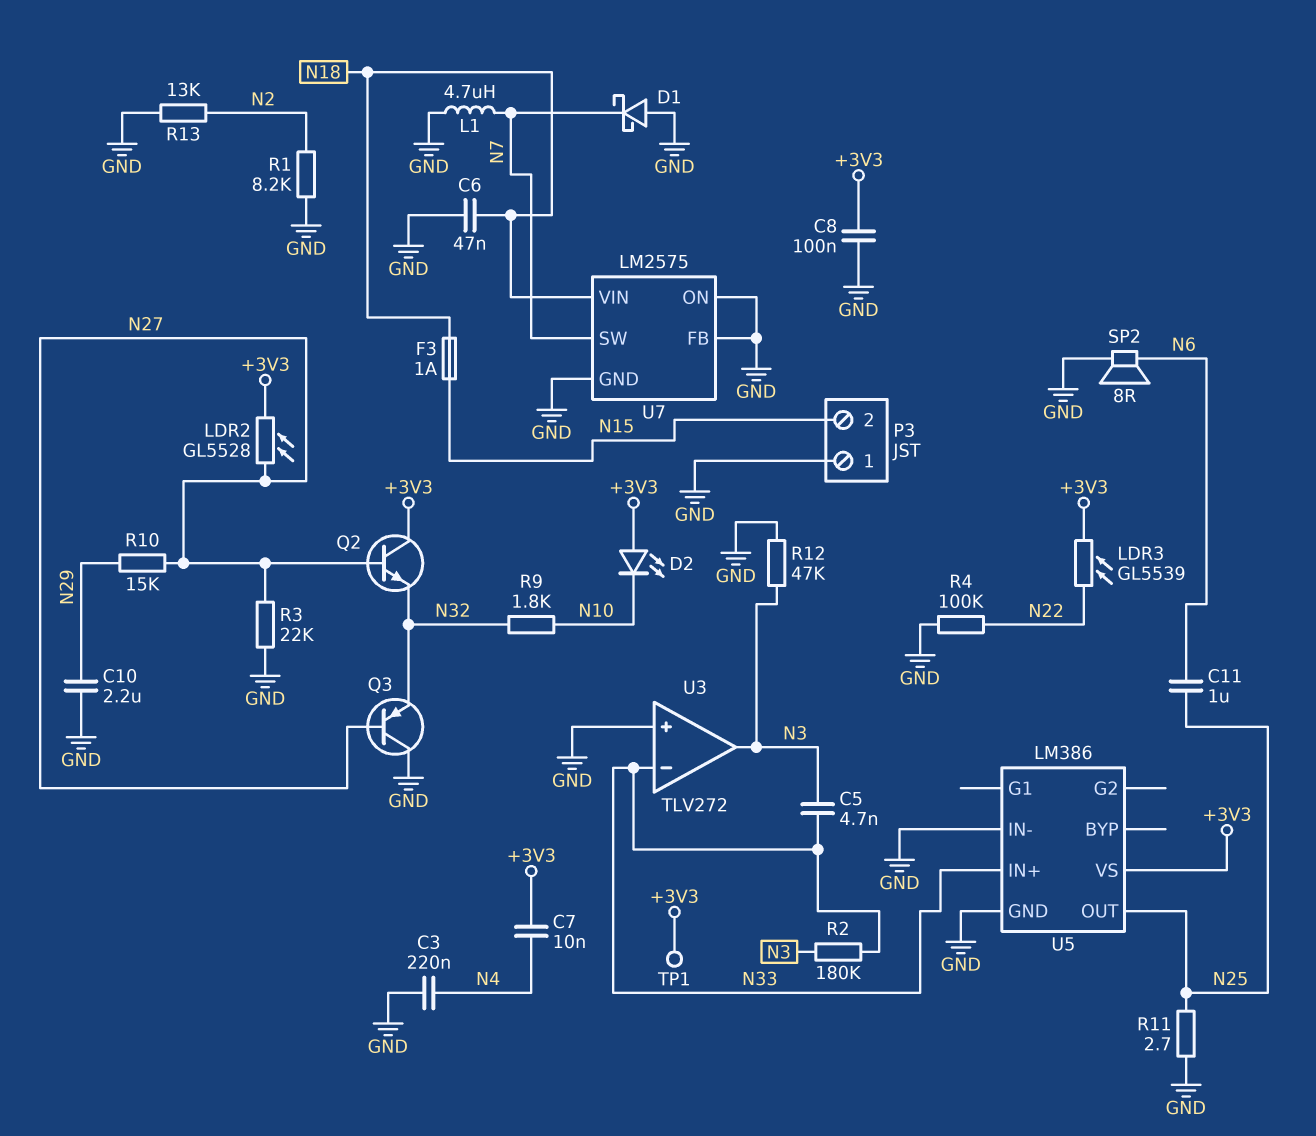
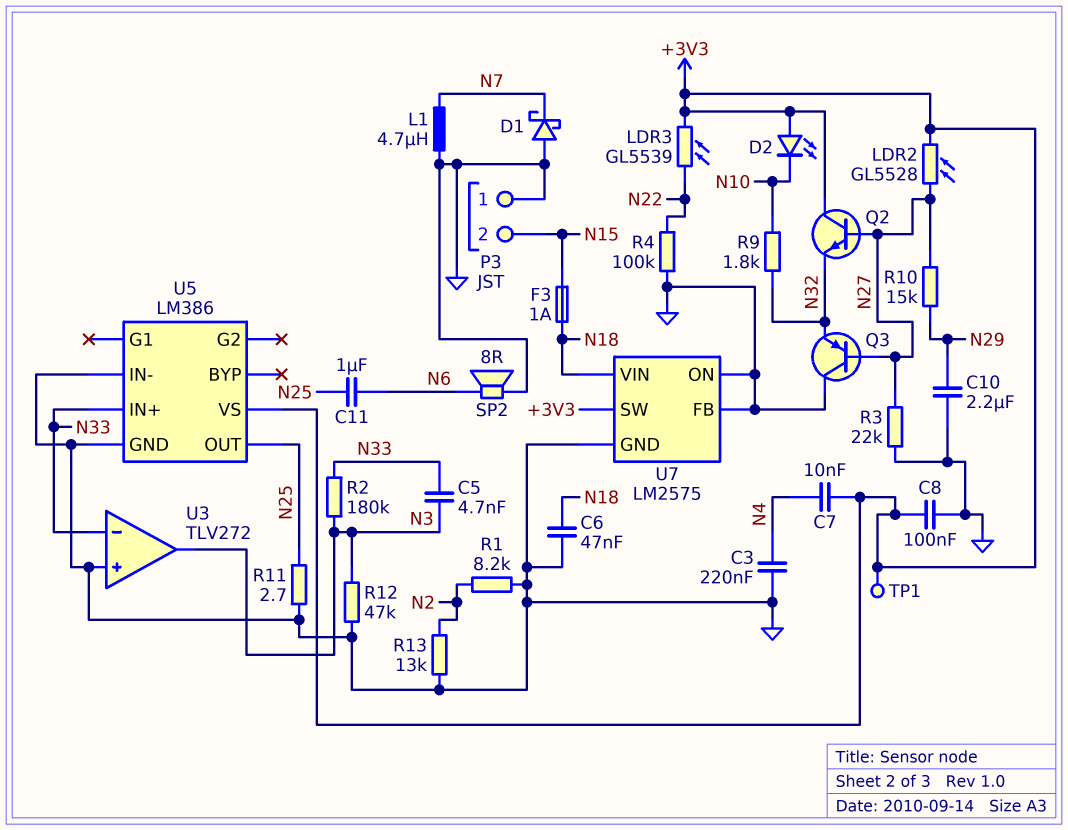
U7 pin SW: N7 -> +3V3

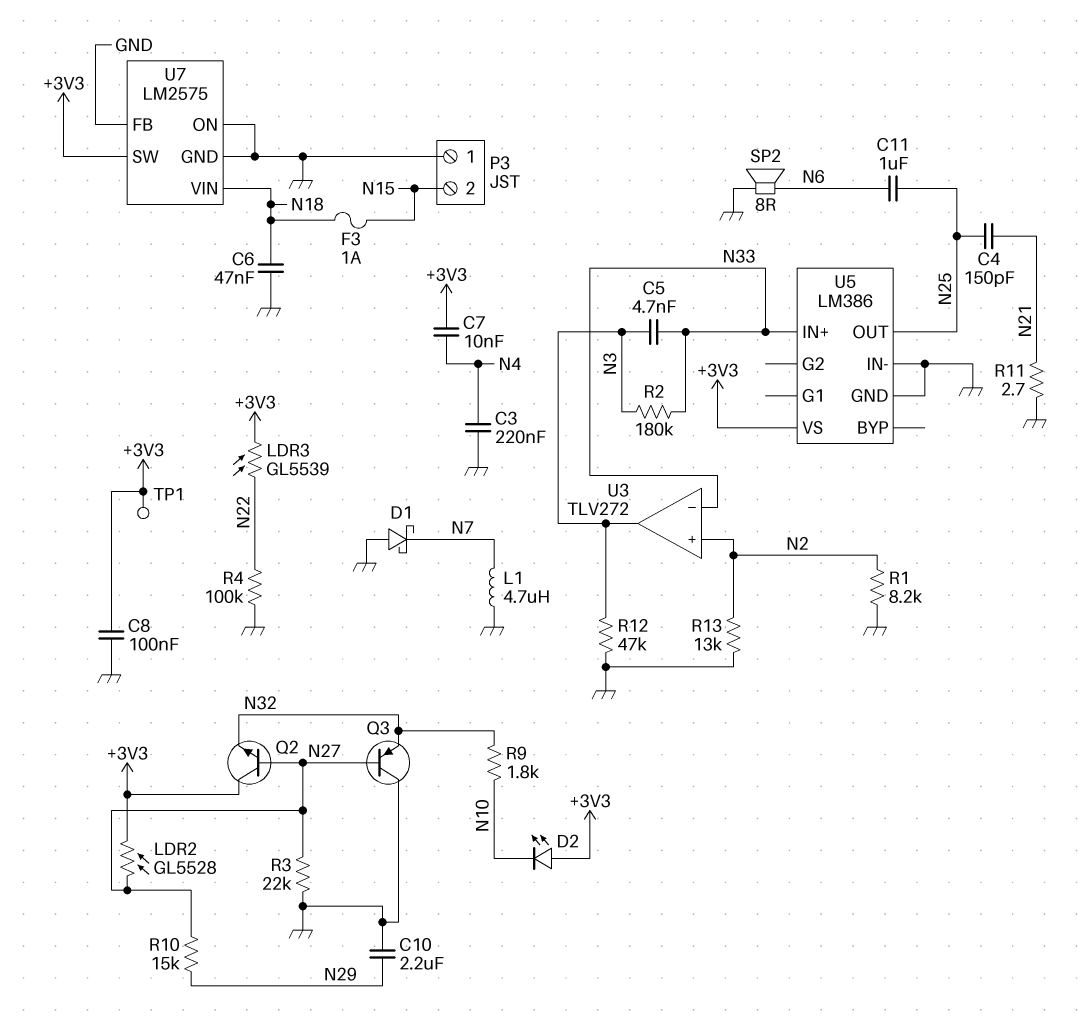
C4: none -> 150pF (N21, N25)
R11: 2.7 (GND, N25) -> 2.7 (GND, N21)
U3 pin in+: GND -> N2

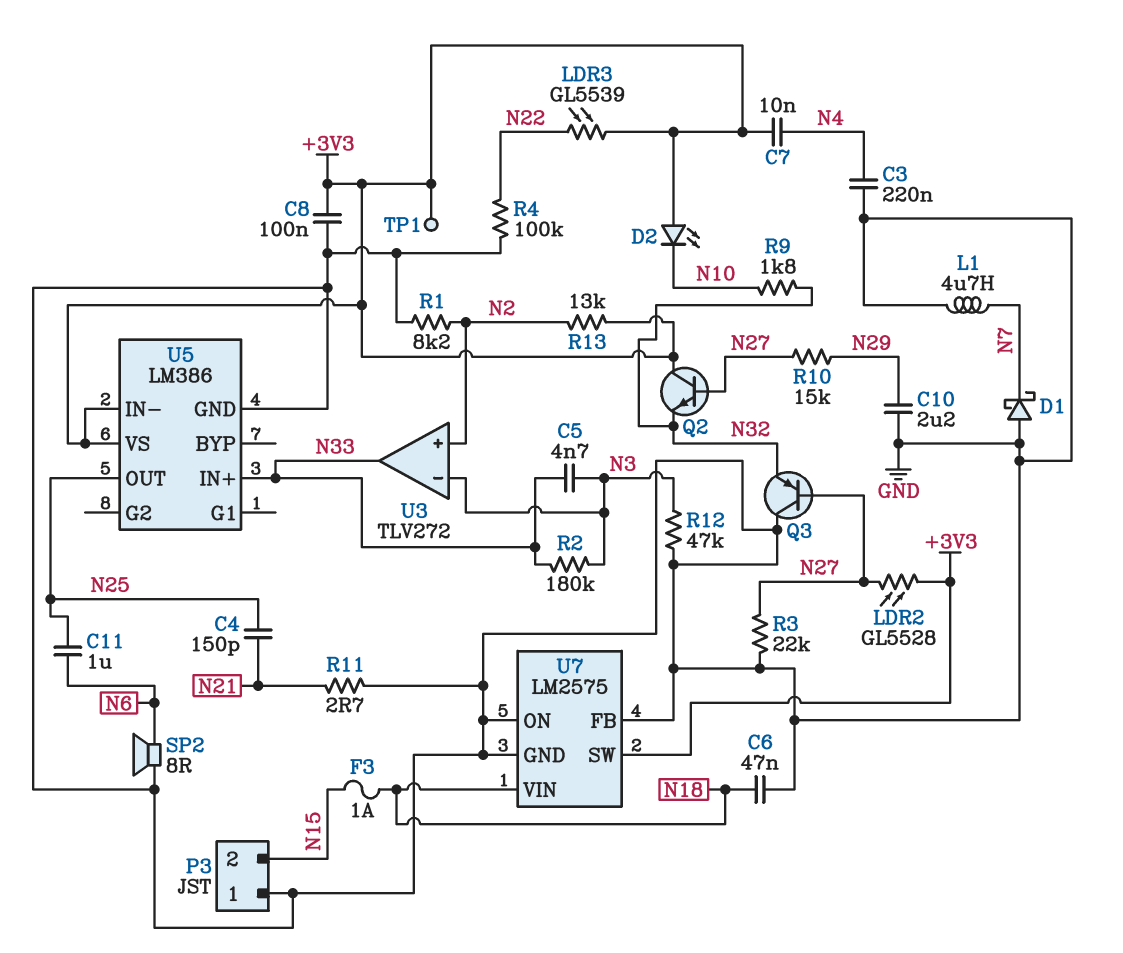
R13: 13k (GND, N2) -> 13k (+3V3, N2)
U3 pin in-: N33 -> N3
U3 pin out: N3 -> N33
U5 pin IN-: GND -> +3V3

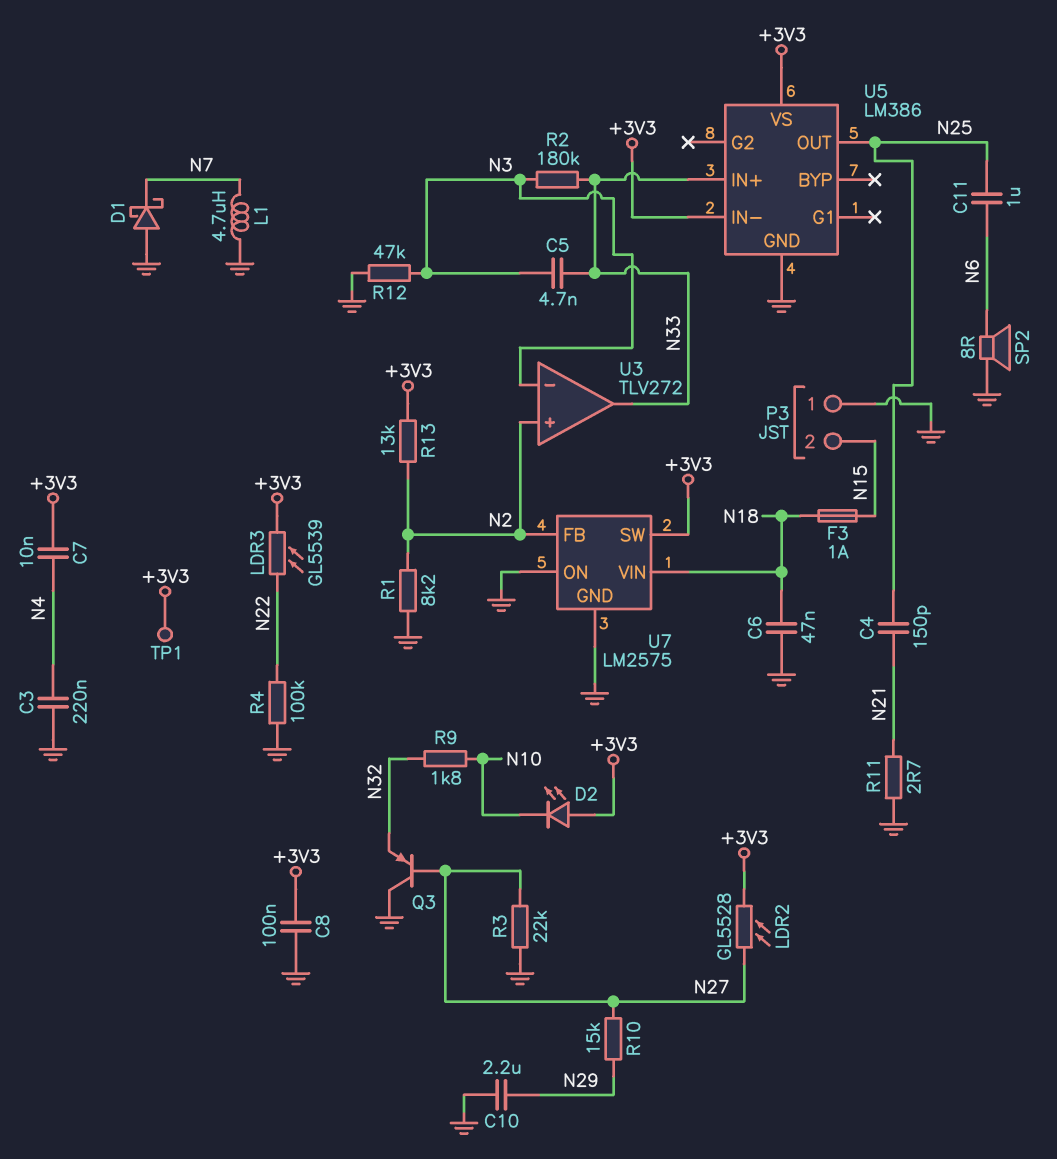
Q2: NPN (B N27, C +3V3, E N32) -> none
U7 pin FB: GND -> N2

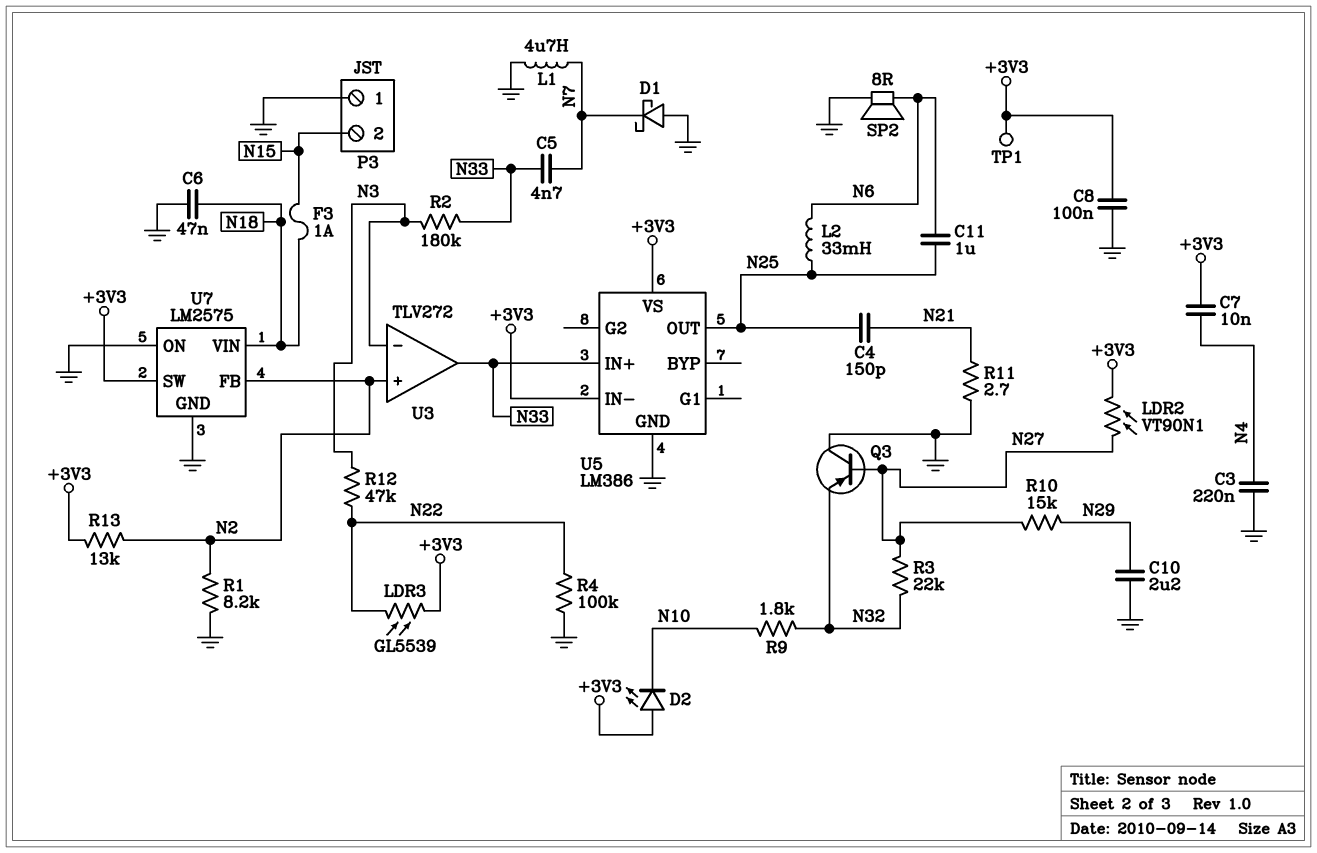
C5: 4.7nF (N3, N33) -> 4.7nF (N7, N33)
L2: none -> 33mH (N6, N25)
LDR2: GL5528 (+3V3, N27) -> VT90N1 (+3V3, N27)
R3: 22k (GND, N27) -> 22k (N27, N32)
R12: 47k (GND, N3) -> 47k (N3, N22)

